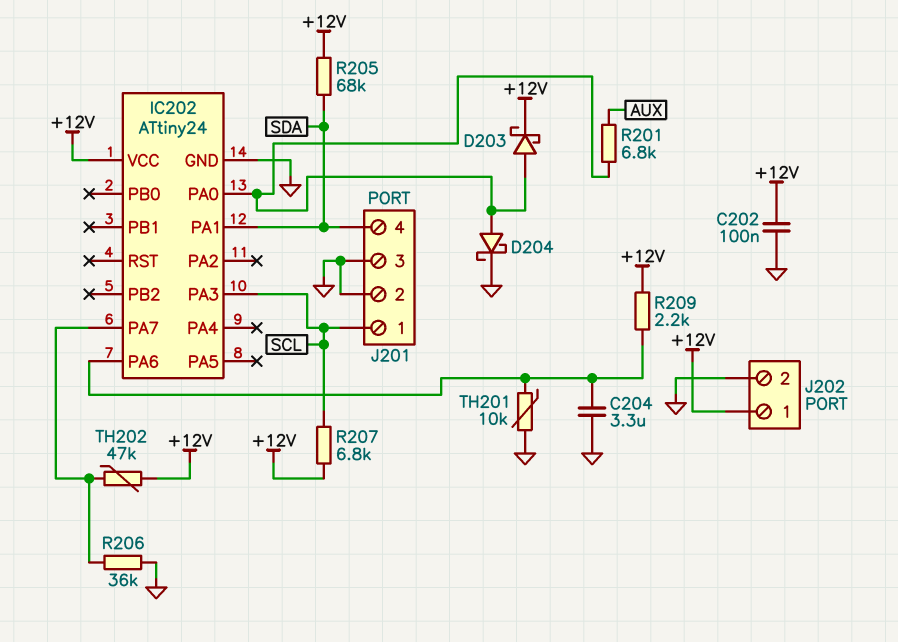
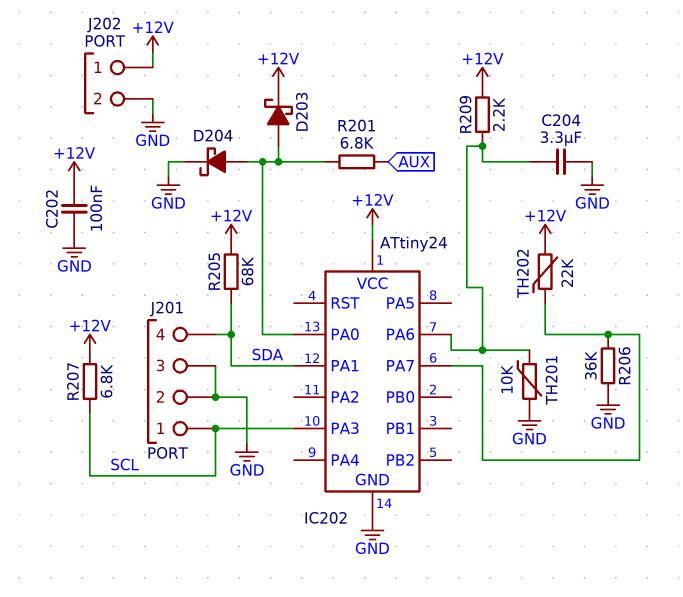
TH202: 47k (+12V, IC202/PA7) -> 22k (+12V, IC202/PA7)

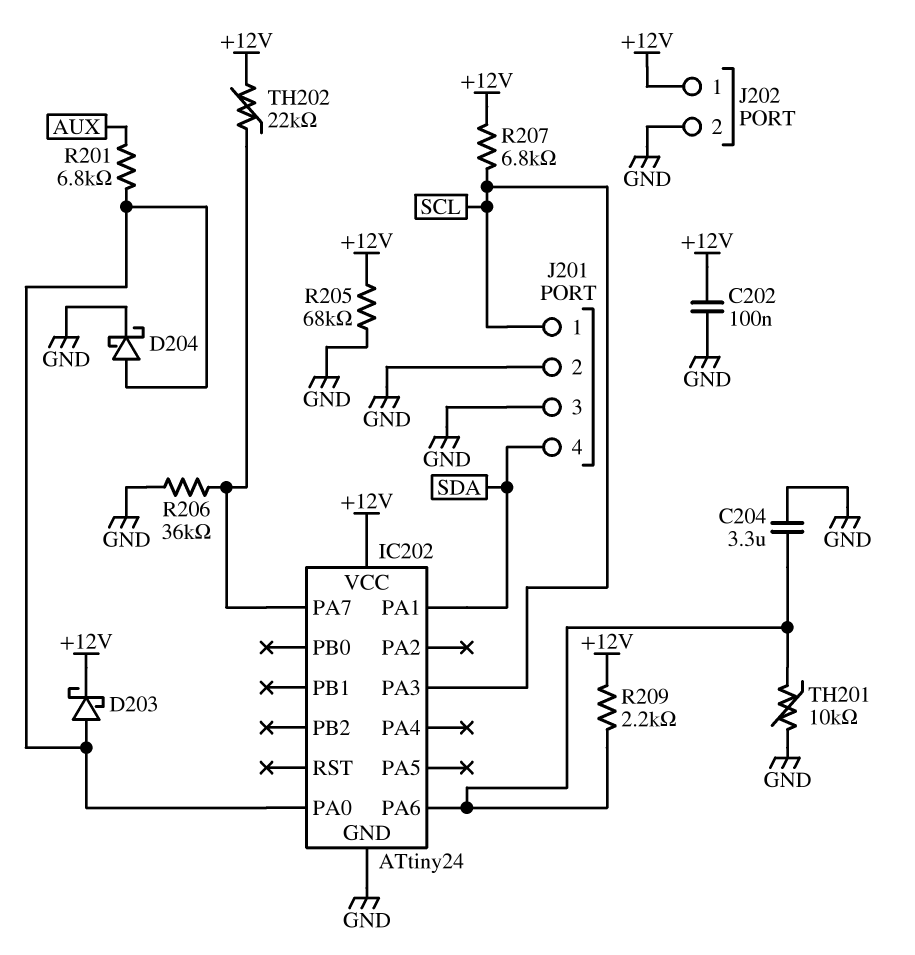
R205: 68k (+12V, SDA) -> 68k (+12V, GND)

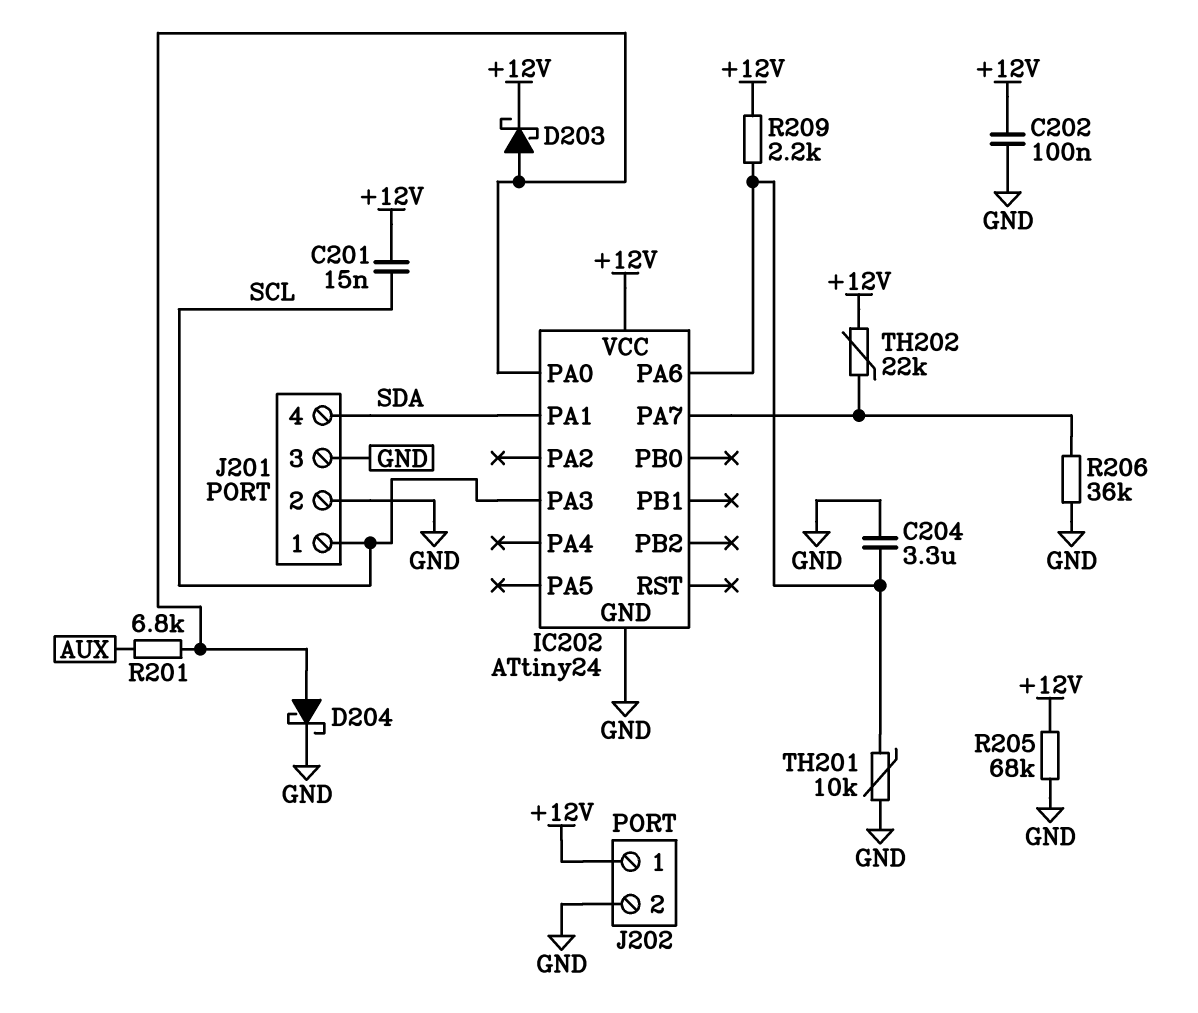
C201: none -> 15nF (+12V, SCL)
R207: 6.8k (+12V, SCL) -> none

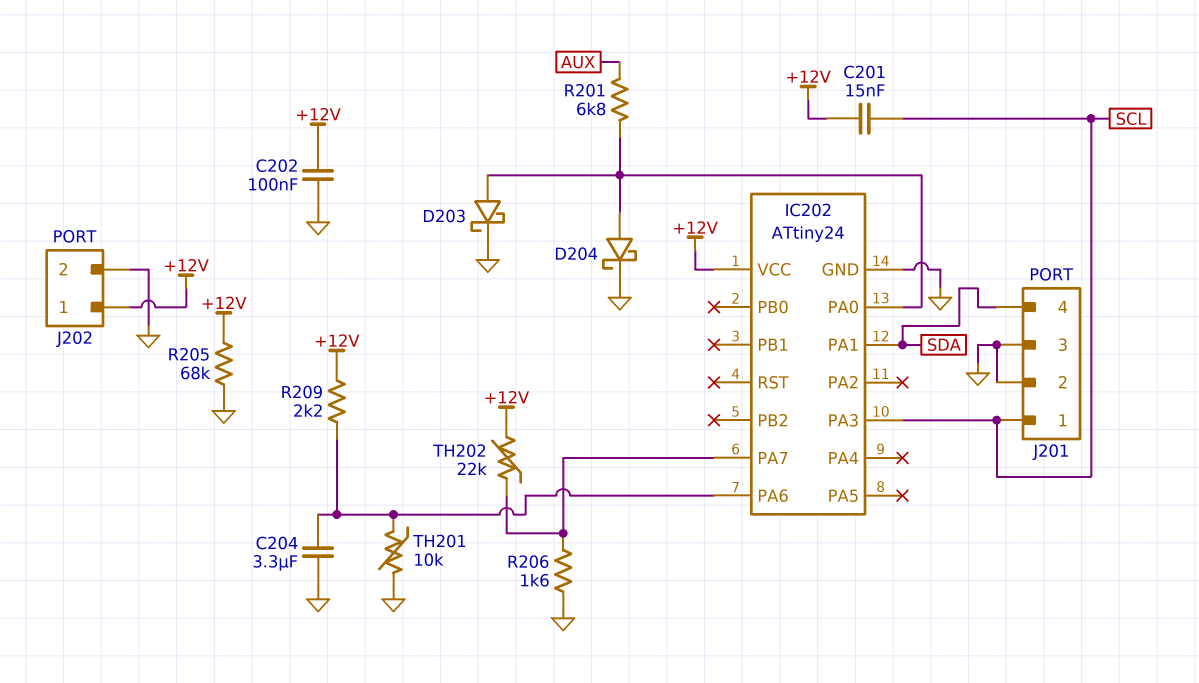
D203: schottky (A IC202/PA0, K +12V) -> schottky (A IC202/PA0, K GND)
R206: 36k (GND, IC202/PA7) -> 1.6k (GND, IC202/PA7)

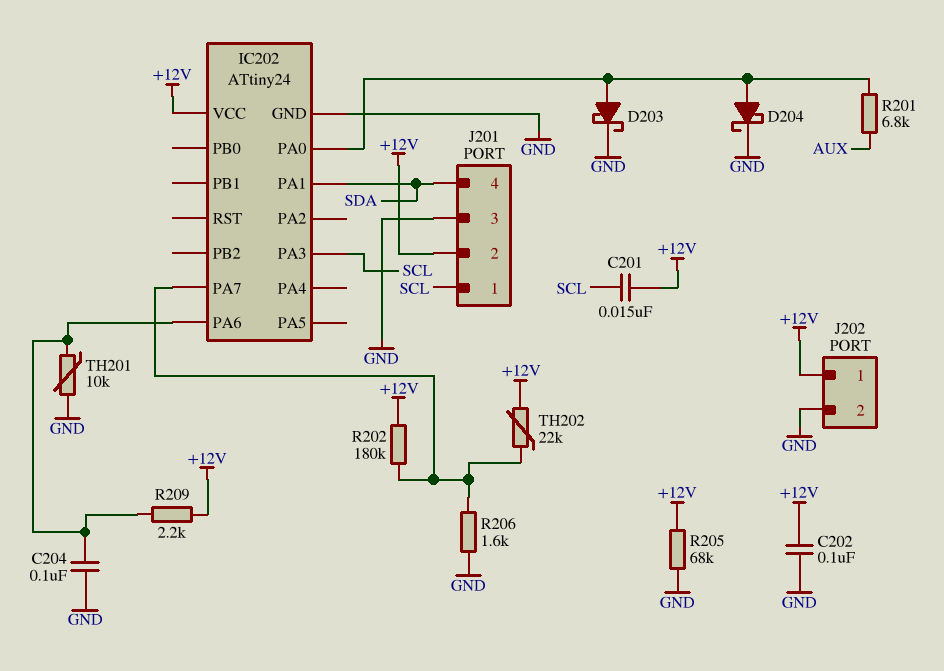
C204: 3.3uF (GND, IC202/PA6) -> 100nF (GND, IC202/PA6)
J201 pin 2: GND -> +12V
R202: none -> 180k (+12V, IC202/PA7)

